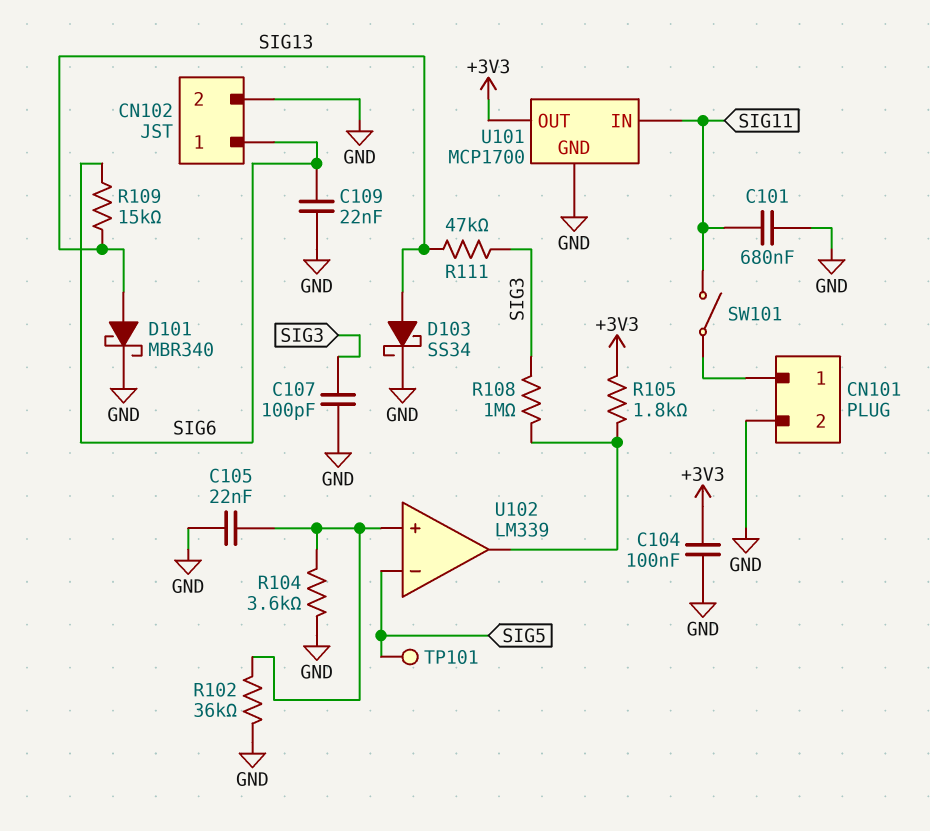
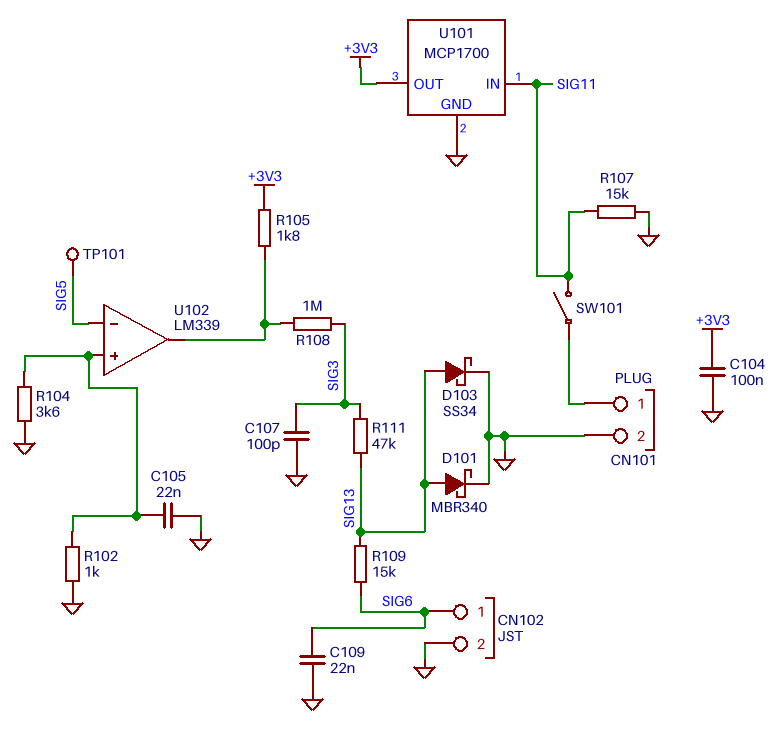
C101: 680nF (GND, SIG11) -> none
R102: 36k (GND, U102/in+) -> 1k (GND, U102/in+)
R107: none -> 15k (GND, SIG11)

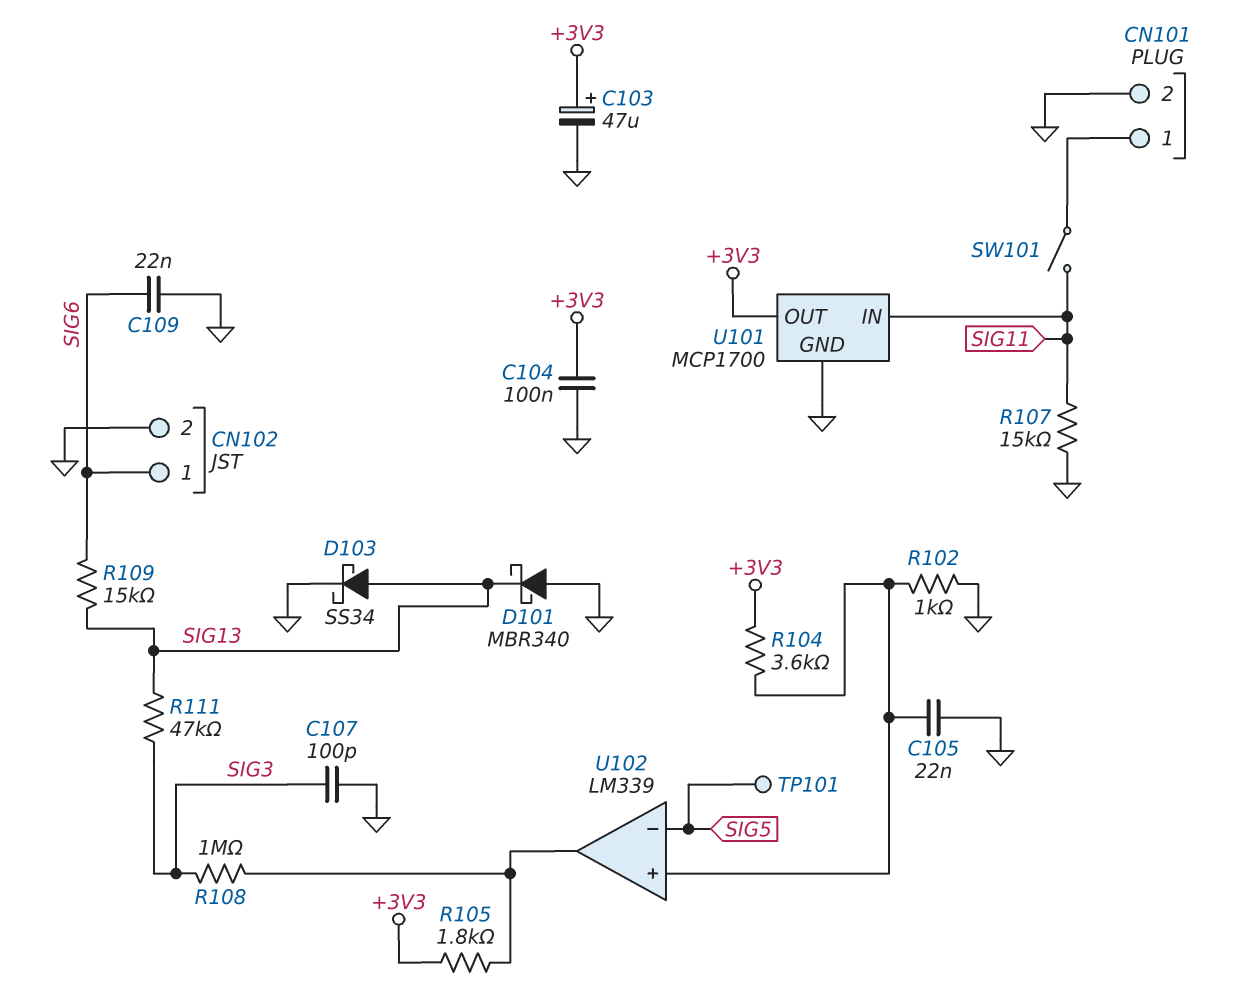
C103: none -> 47uF (plus +3V3, minus GND)
D101: schottky MBR340 (A SIG13, K GND) -> schottky MBR340 (A GND, K SIG13)
R104: 3.6k (GND, U102/in+) -> 3.6k (+3V3, U102/in+)

